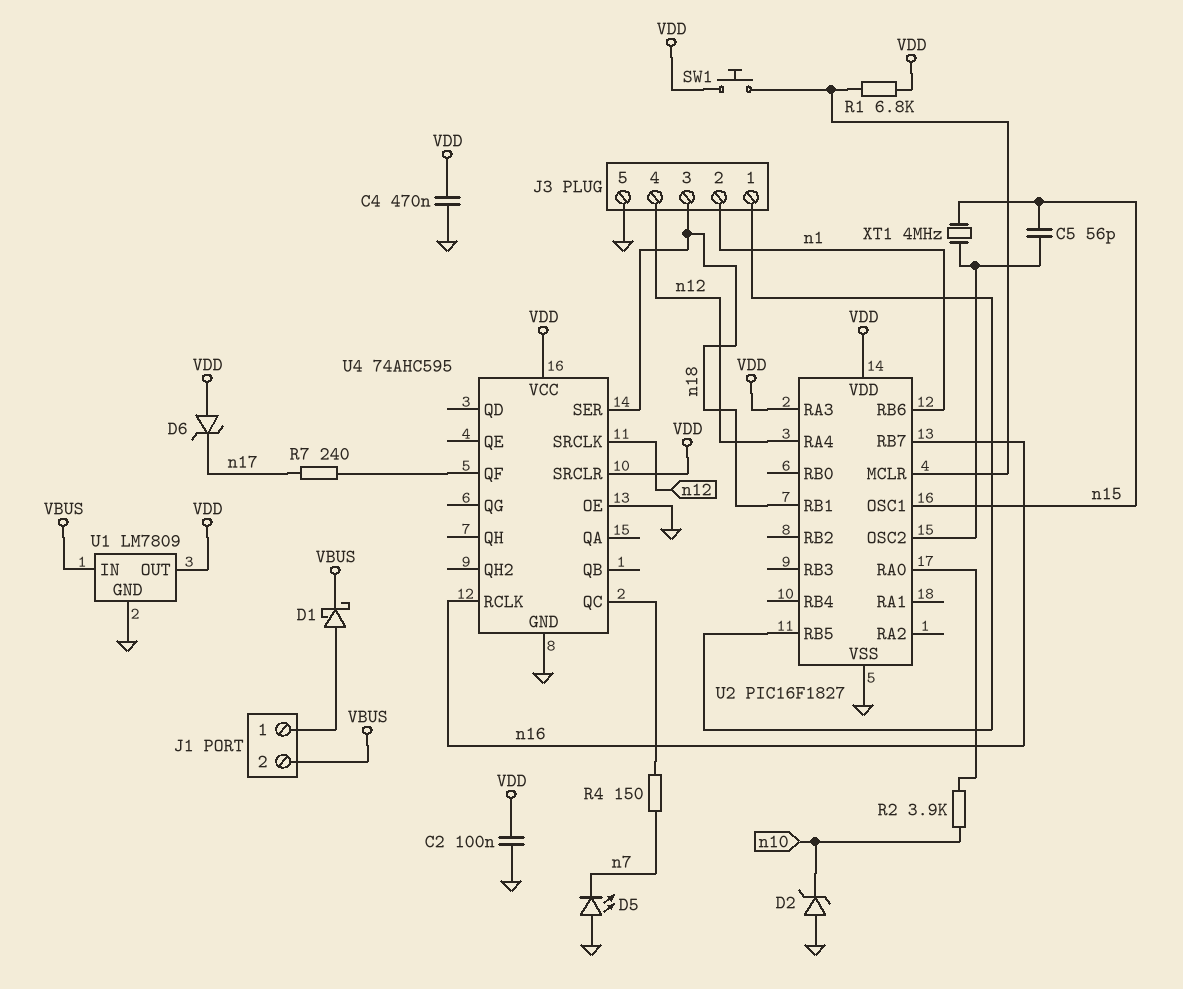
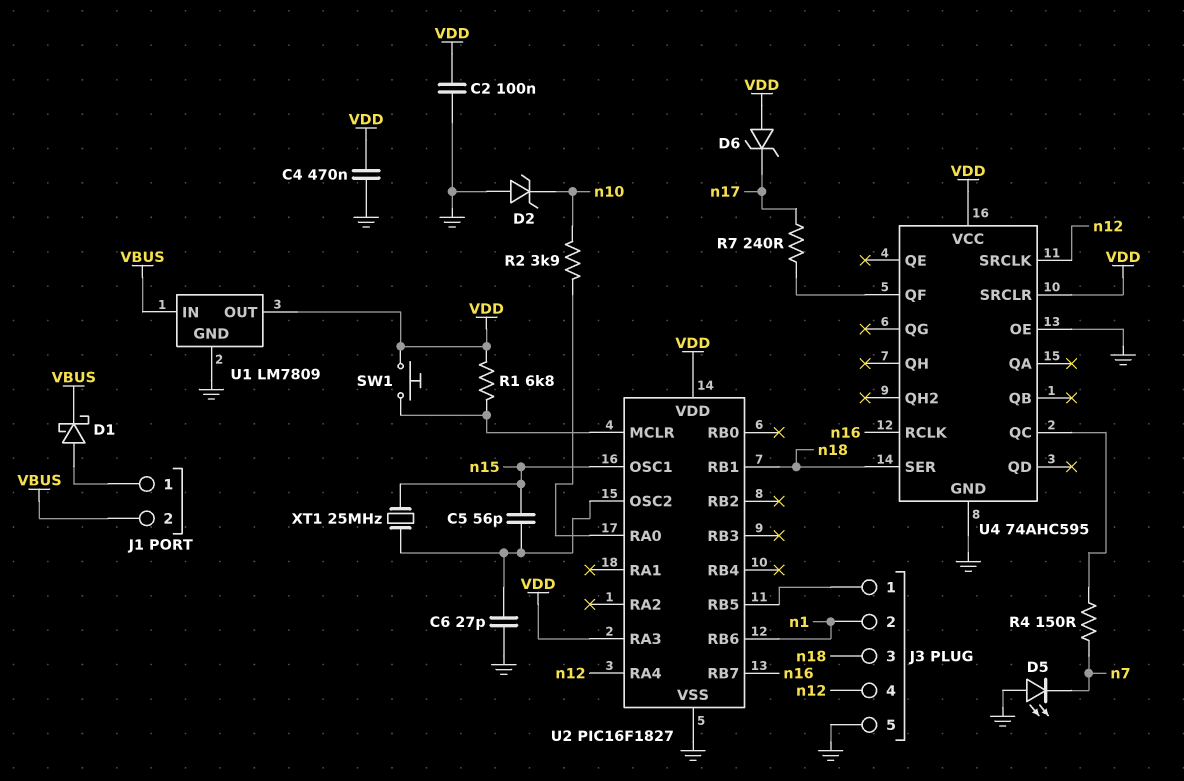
C6: none -> 27pF (GND, U2/OSC2)
XT1: 4MHz (U2/OSC2, n15) -> 25MHz (U2/OSC2, n15)

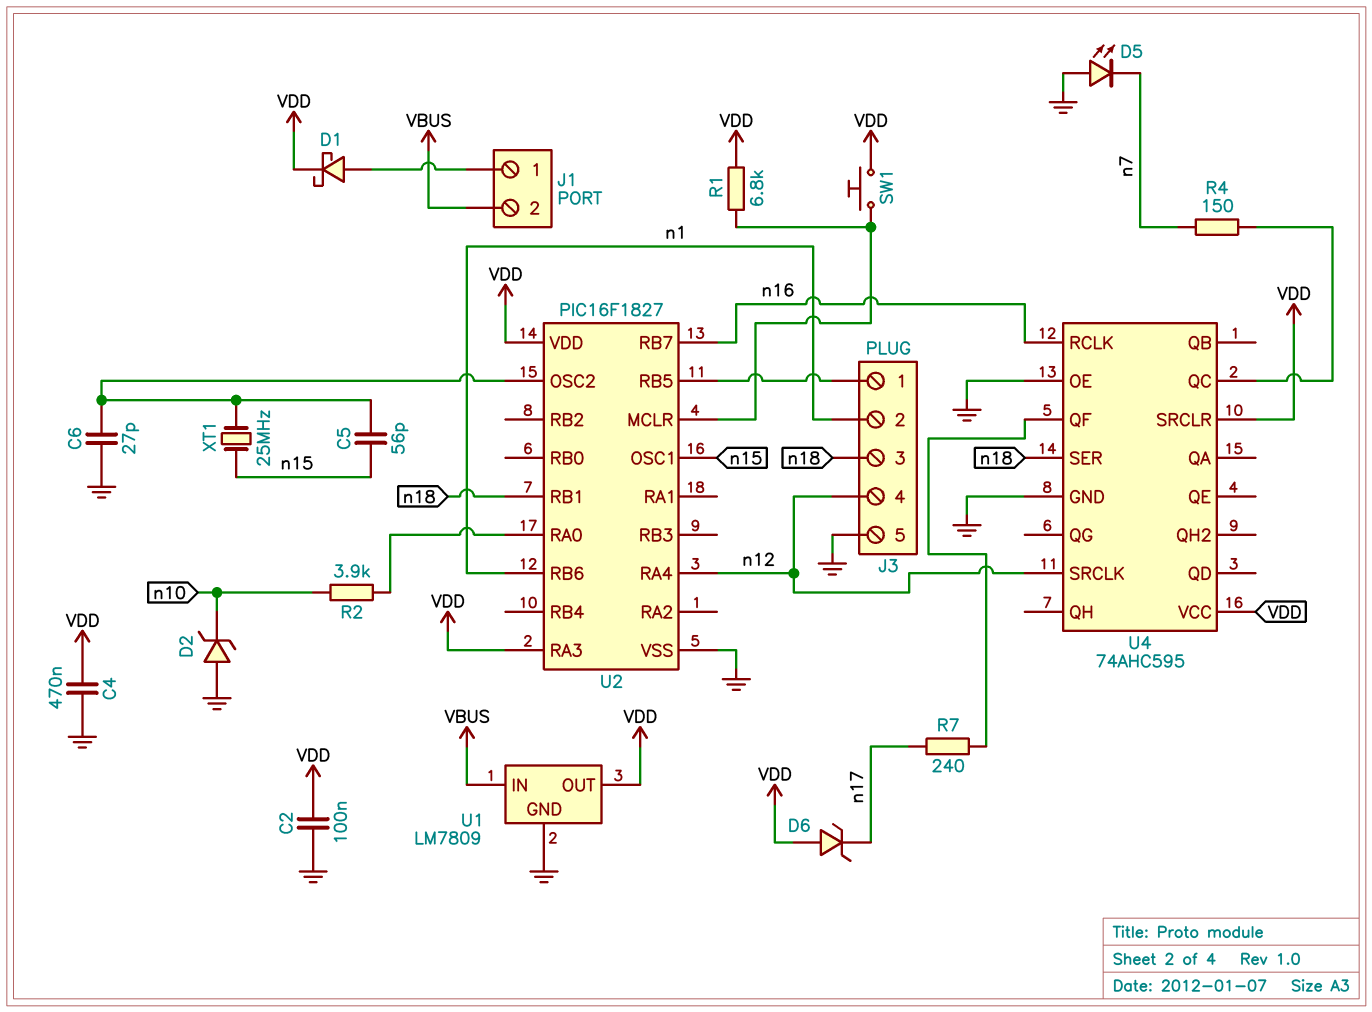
D1: schottky (A J1/1, K VBUS) -> schottky (A J1/1, K VDD)

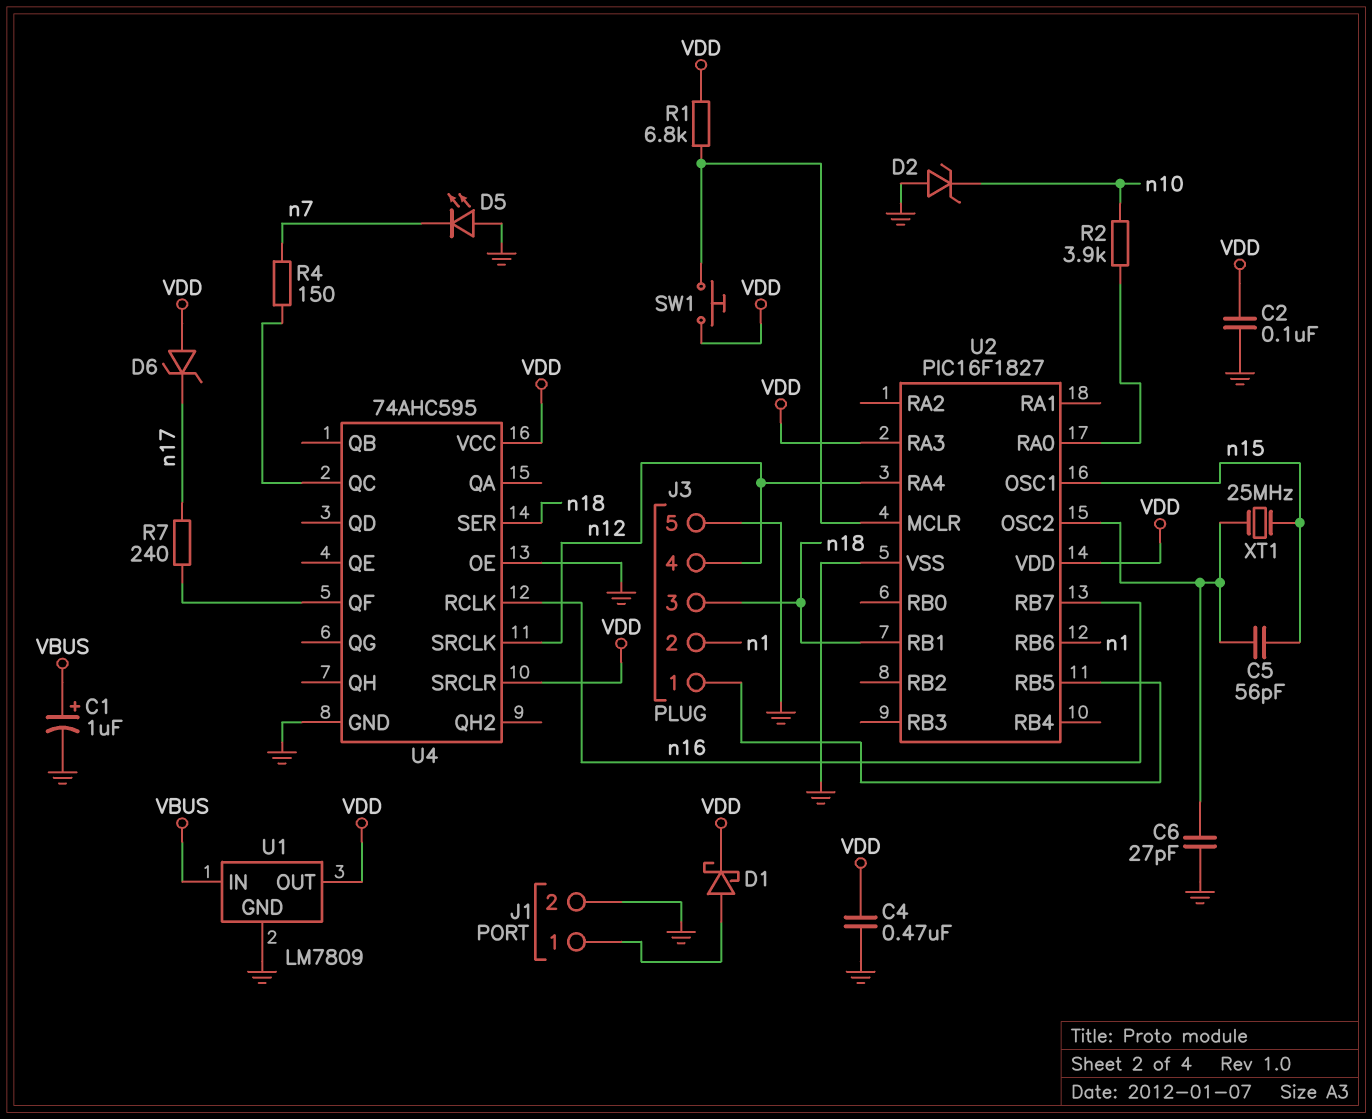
C1: none -> 1uF (plus VBUS, minus GND)
J1 pin 2: VBUS -> GND

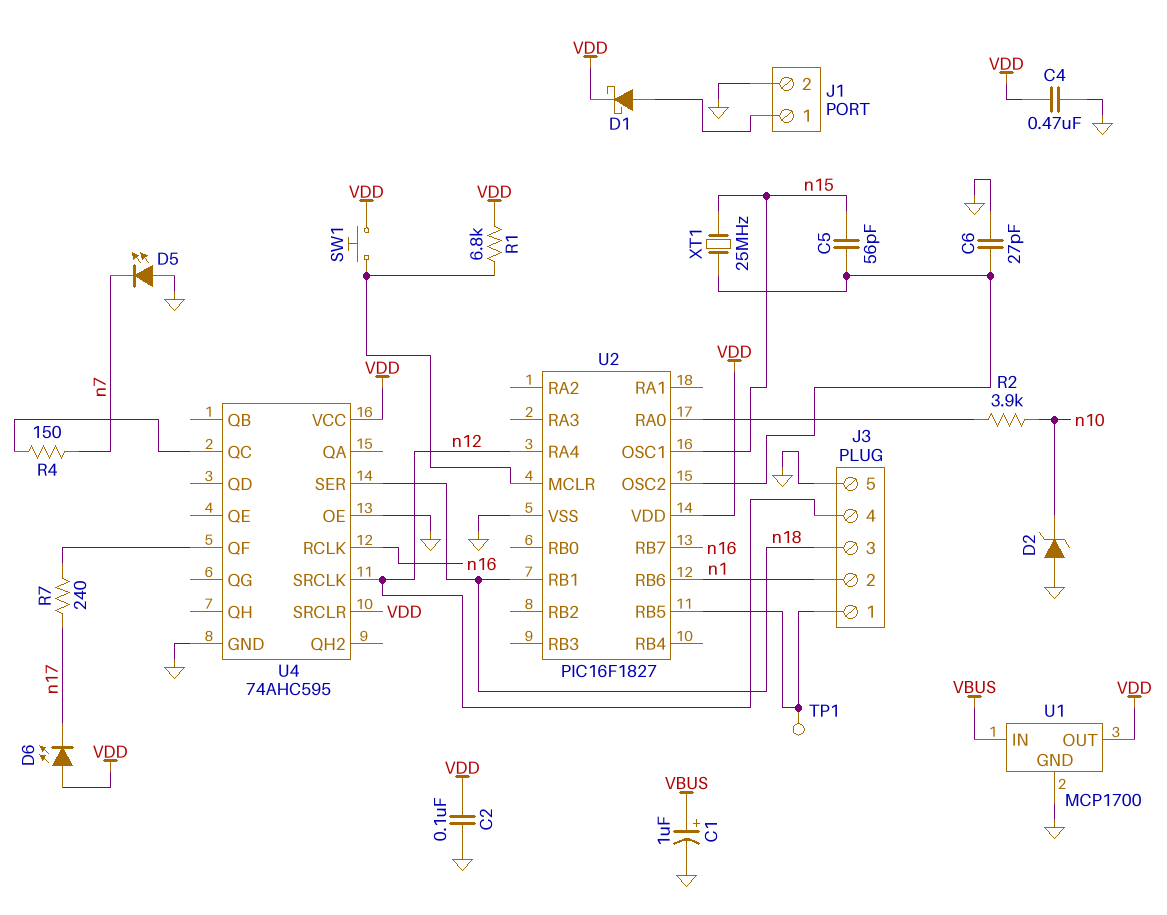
D6: zener (A VDD, K n17) -> LED (A VDD, K n17)
TP1: none -> test point (J3/1)
U1: LM7809 -> MCP1700
U2 pin RA3: VDD -> none

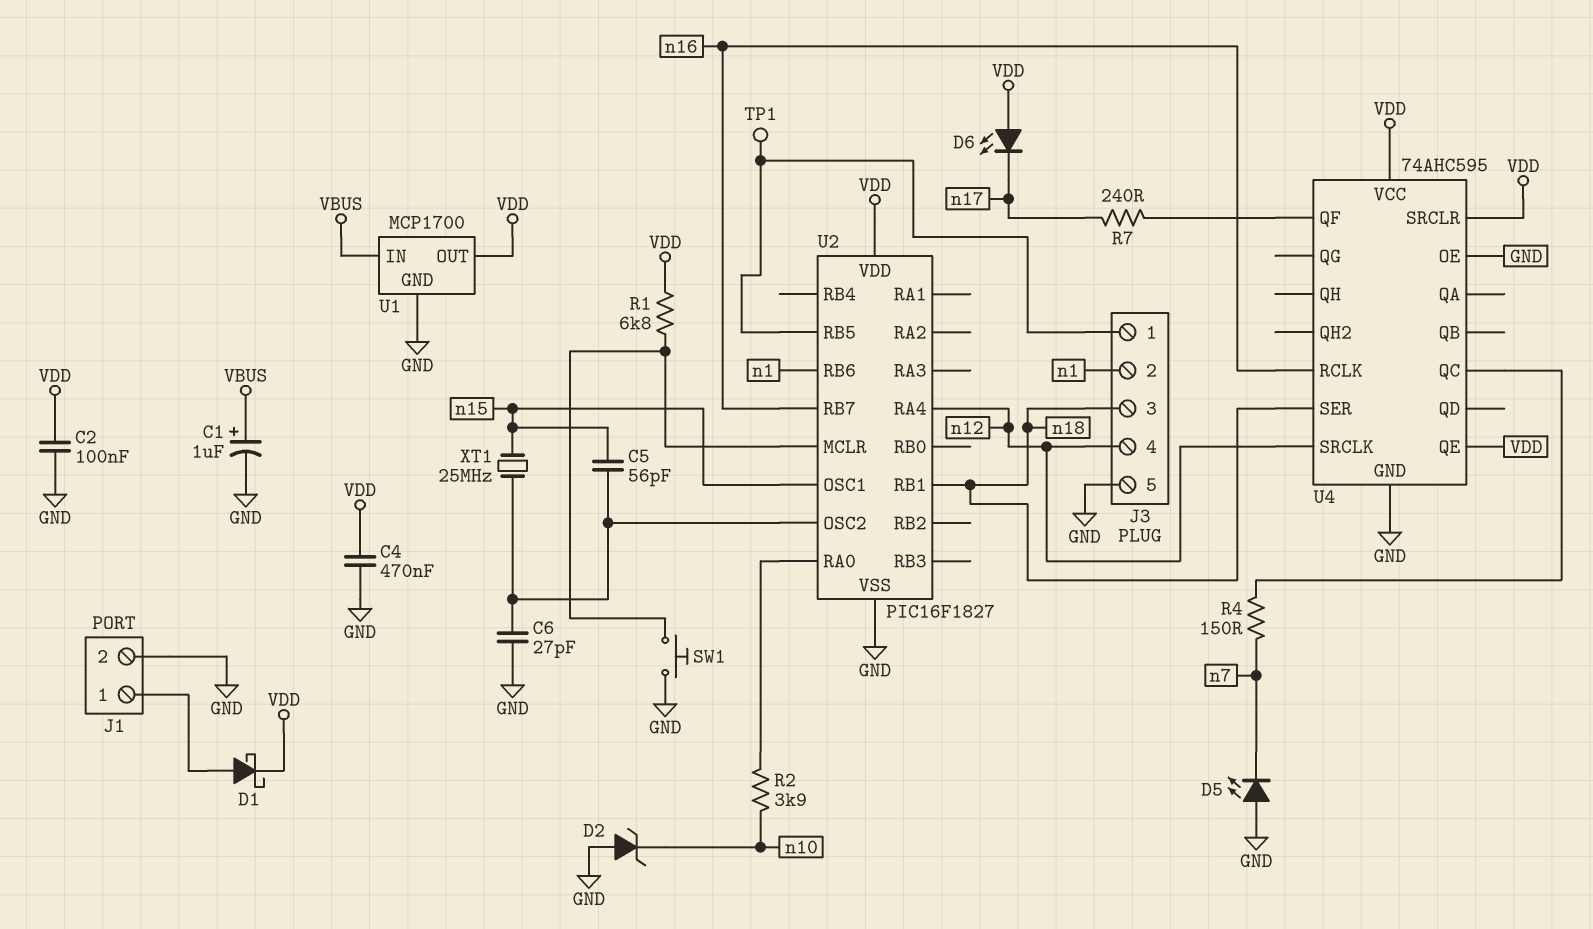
SW1: button (U2/MCLR, VDD) -> button (GND, U2/MCLR)
U4 pin QE: none -> VDD

